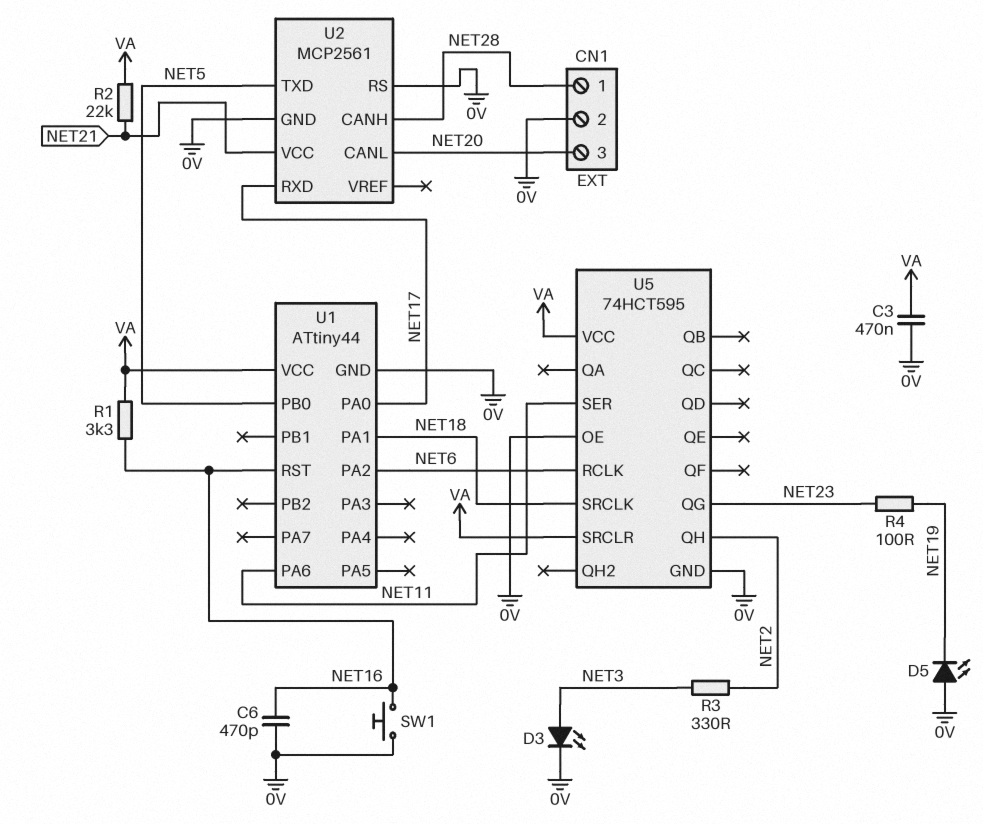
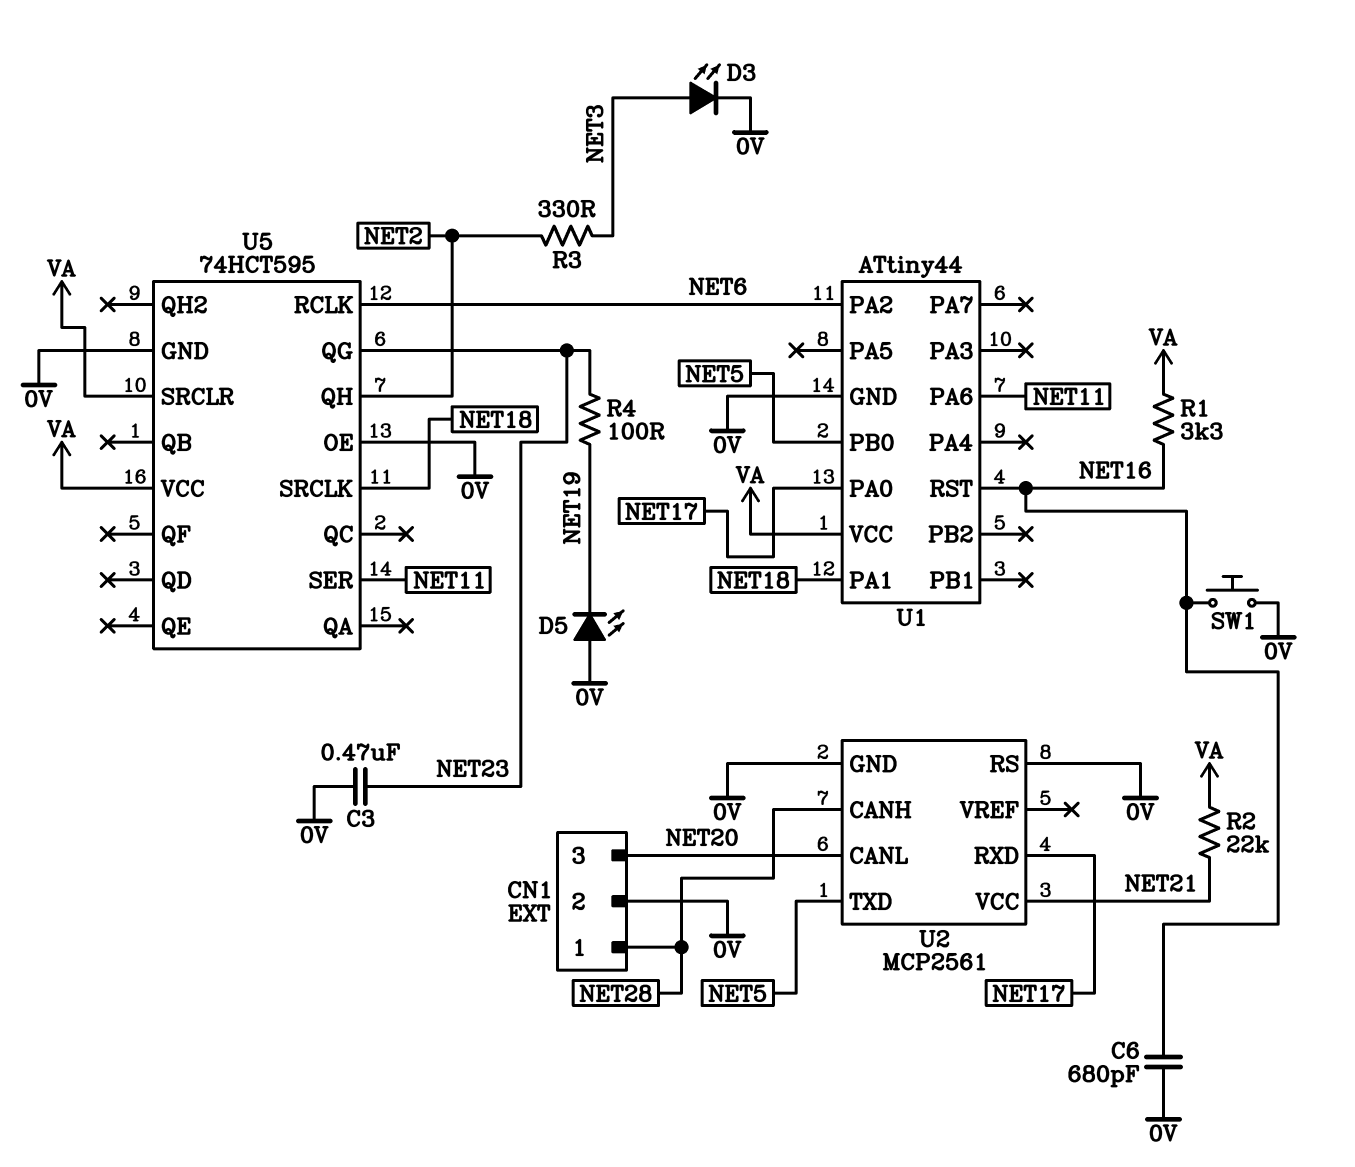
C3: 470nF (0V, VA) -> 470nF (0V, NET23)
C6: 470pF (0V, NET16) -> 680pF (0V, NET16)

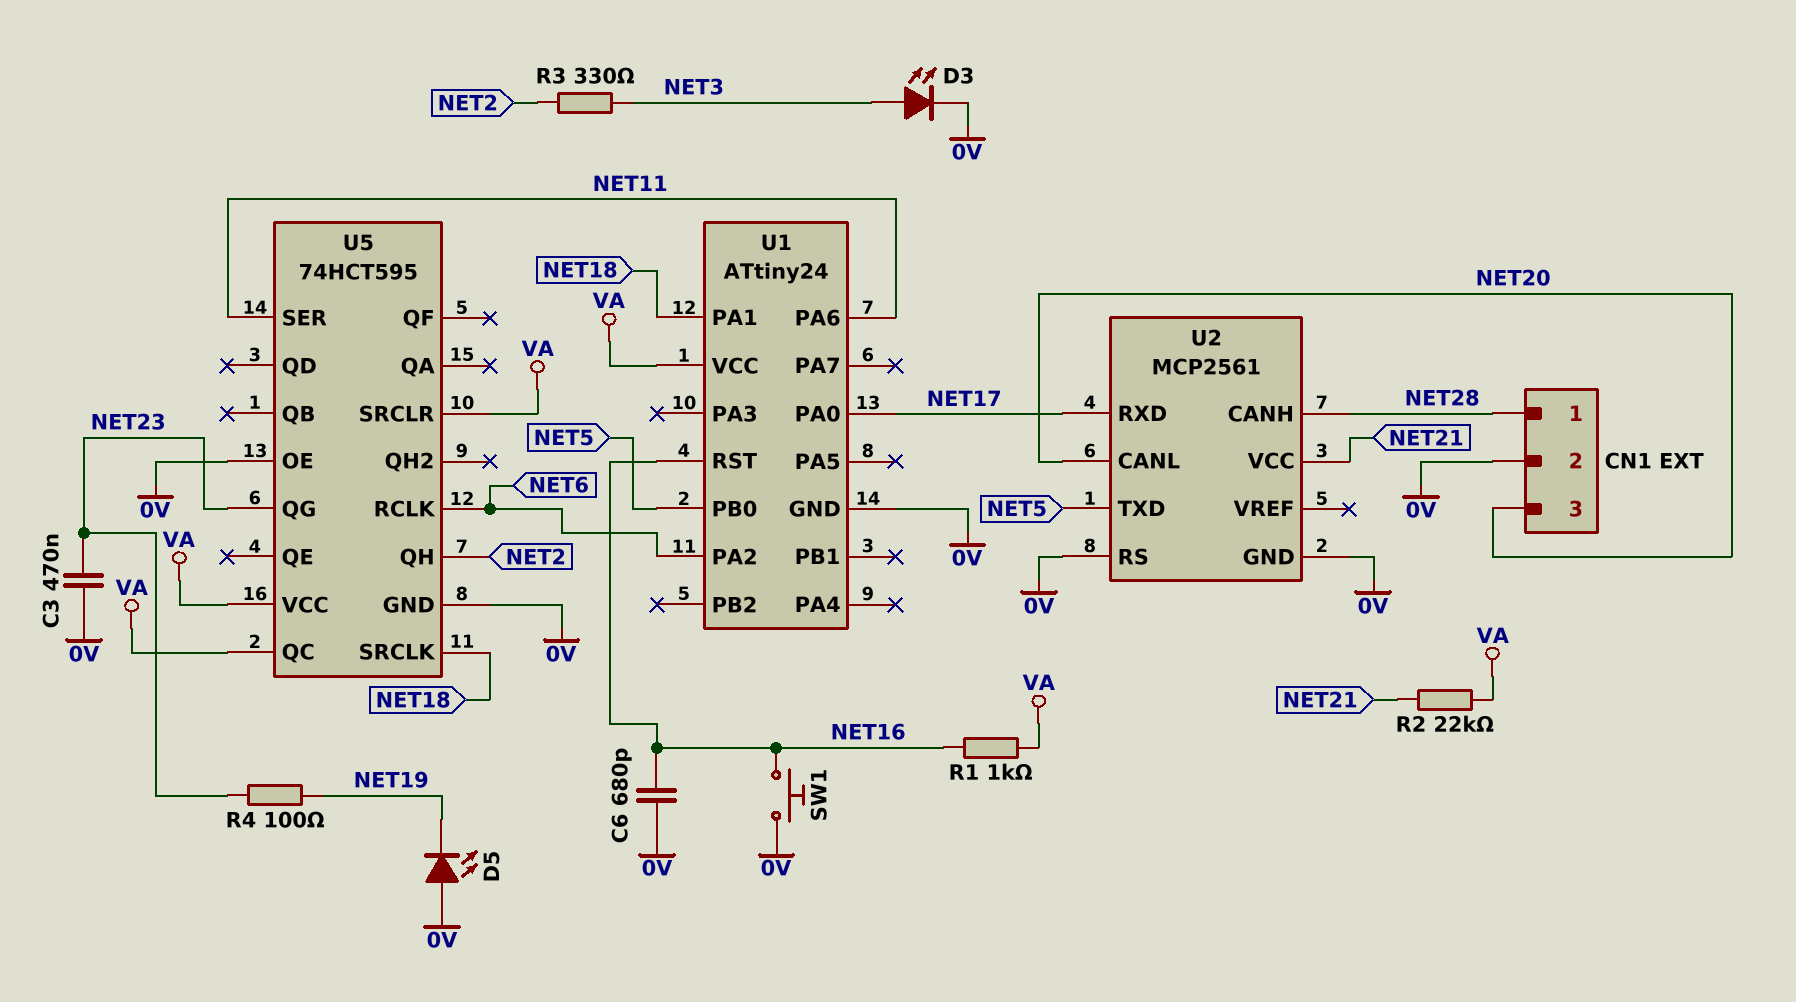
R1: 3.3k (NET16, VA) -> 1k (NET16, VA)
U1: ATtiny44 -> ATtiny24
U5 pin QC: none -> VA

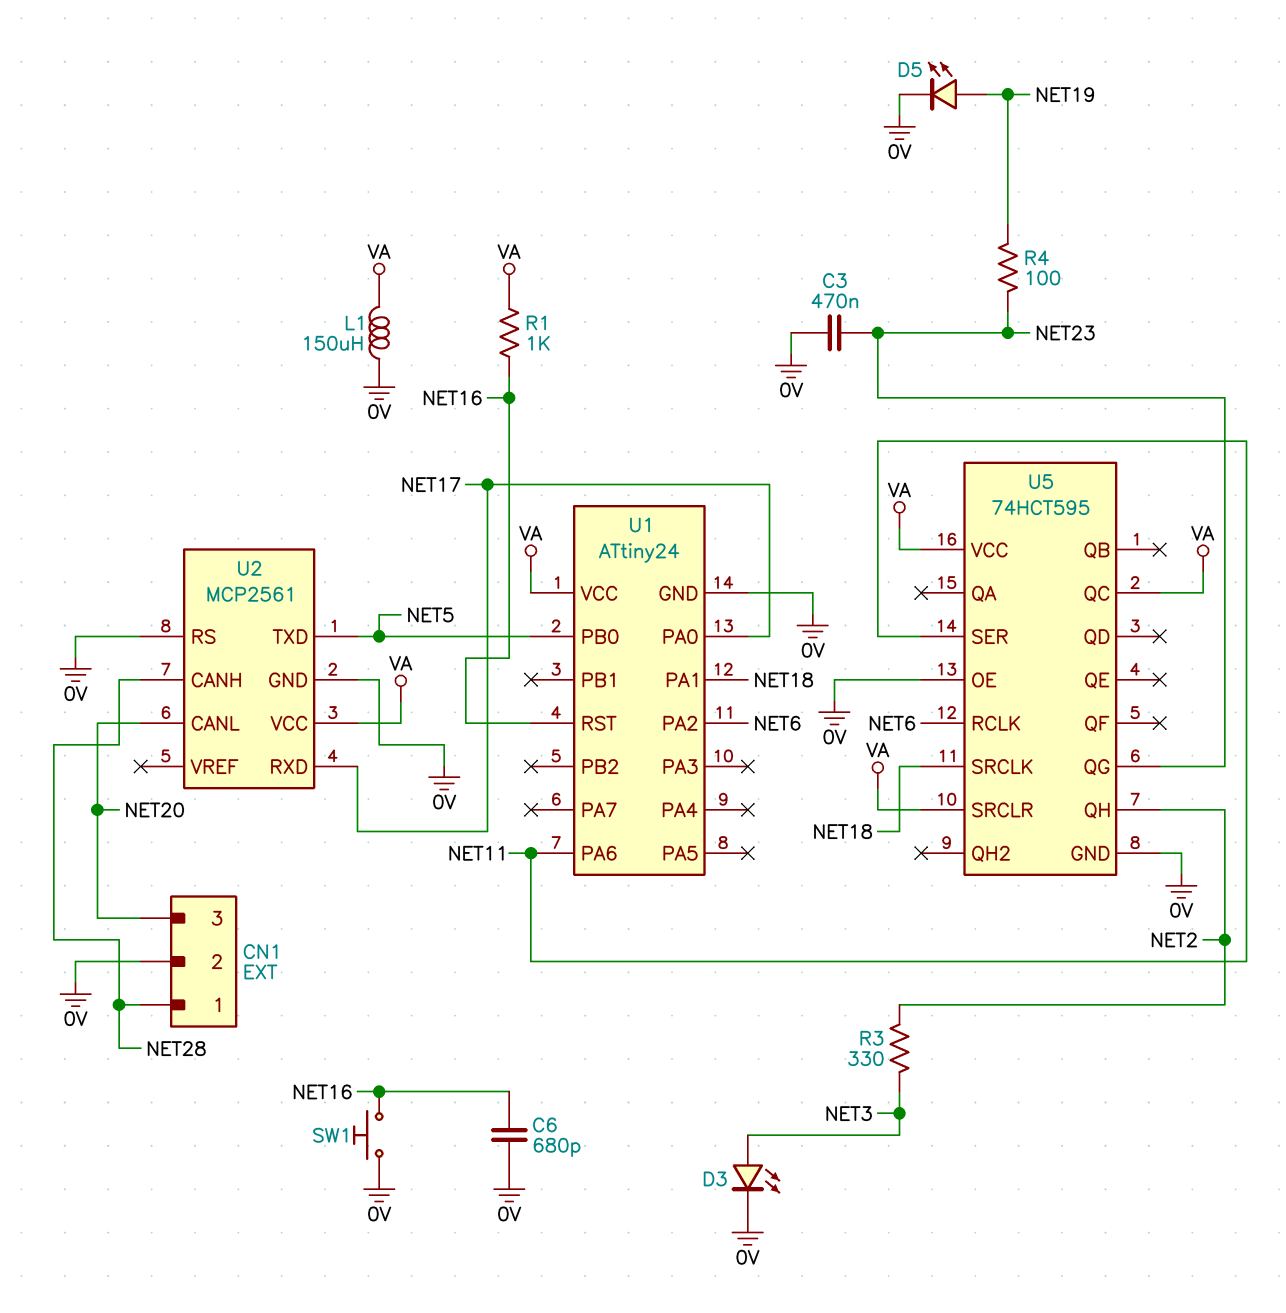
D5: LED (A 0V, K NET19) -> LED (A NET19, K 0V)
L1: none -> 150uH (0V, VA)
R2: 22k (NET21, VA) -> none
U2 pin VCC: NET21 -> VA

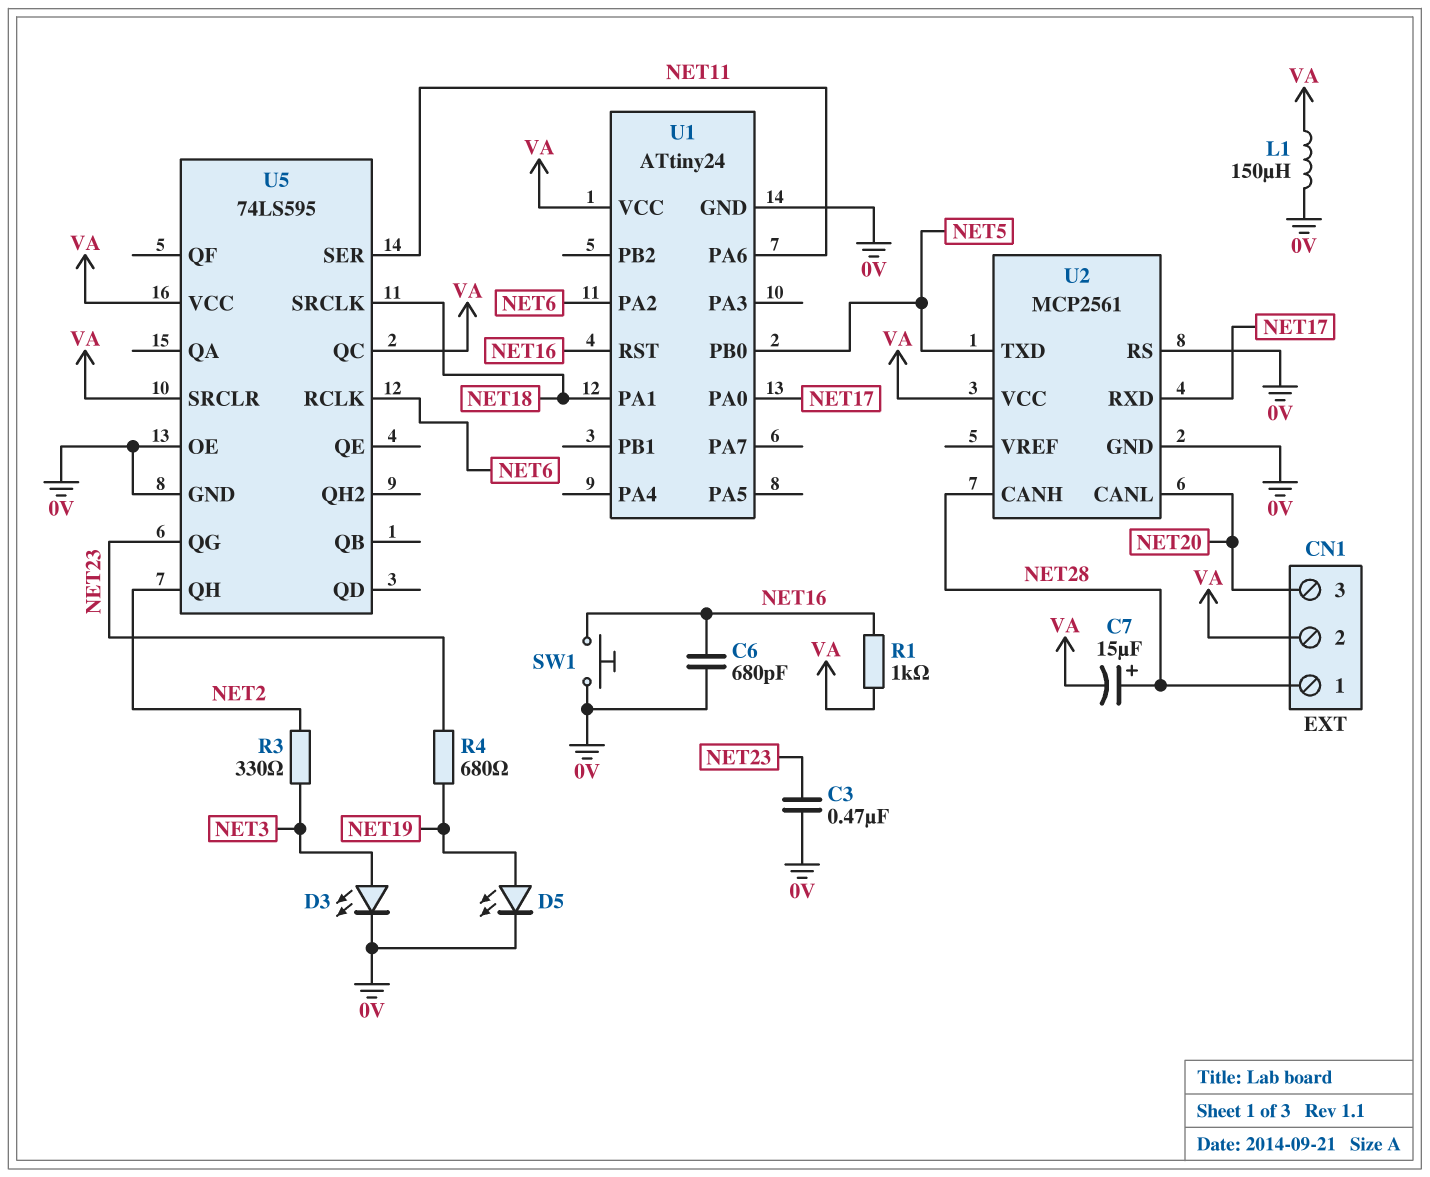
C7: none -> 15uF (plus NET28, minus VA)
CN1 pin 2: 0V -> VA
R4: 100 (NET19, NET23) -> 680 (NET19, NET23)
U5: 74HCT595 -> 74LS595

